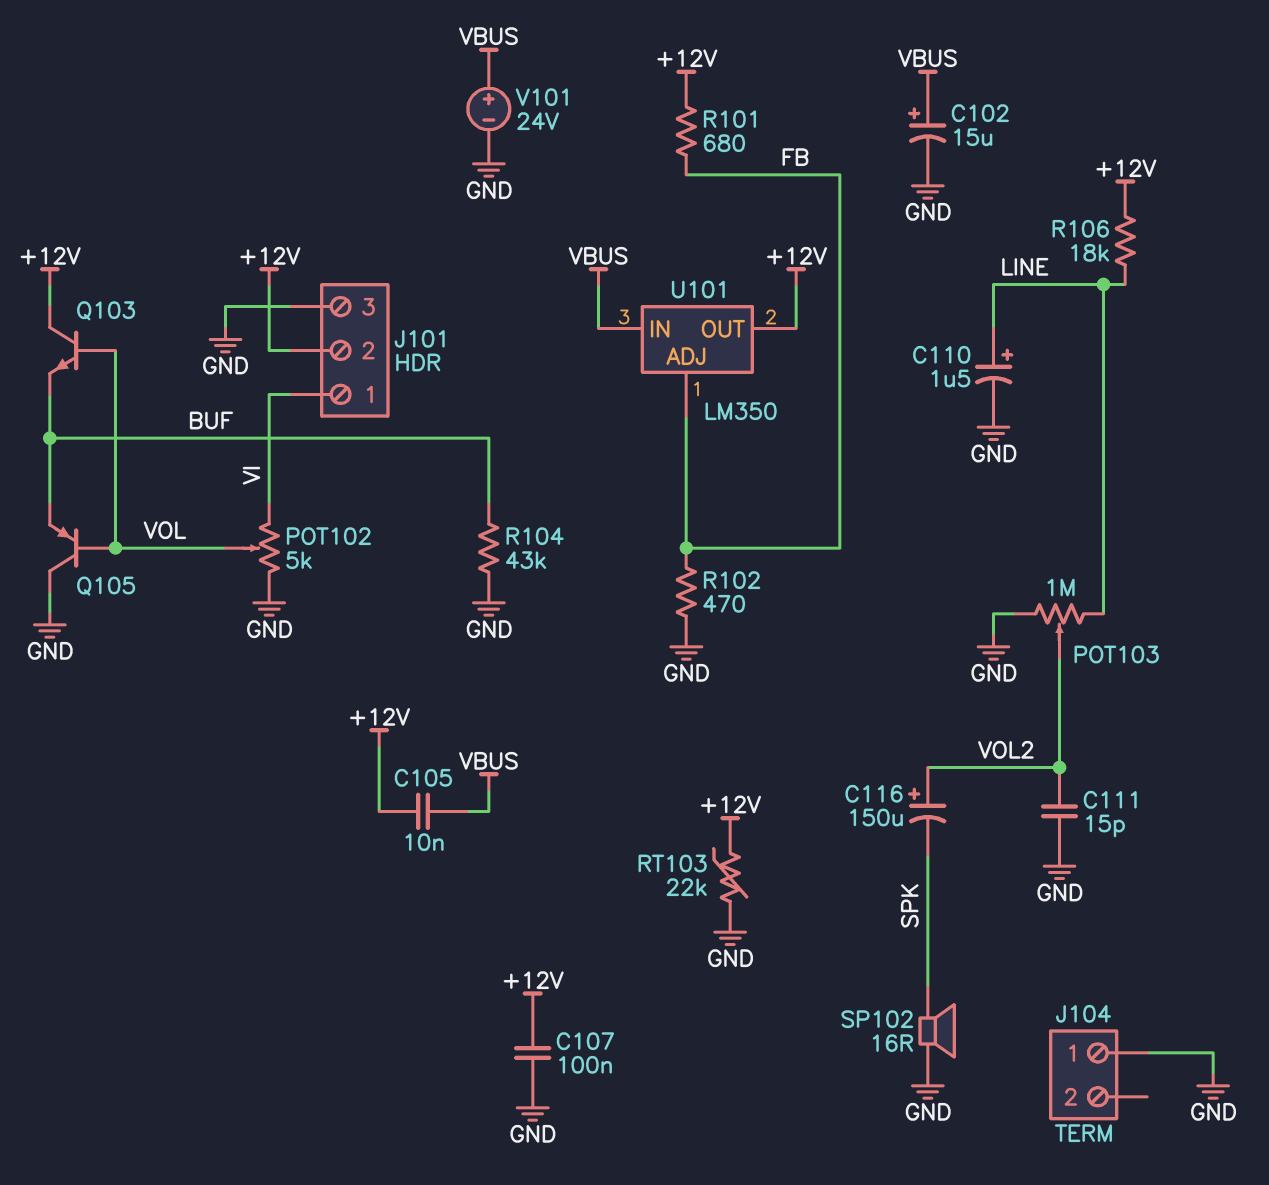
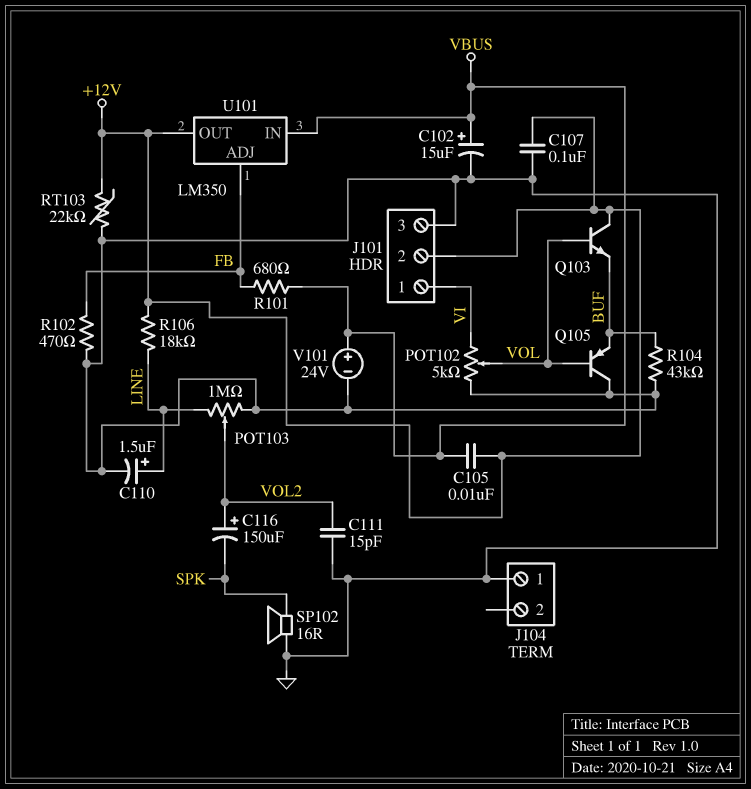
R101: 680 (+12V, FB) -> 680 (FB, VBUS)

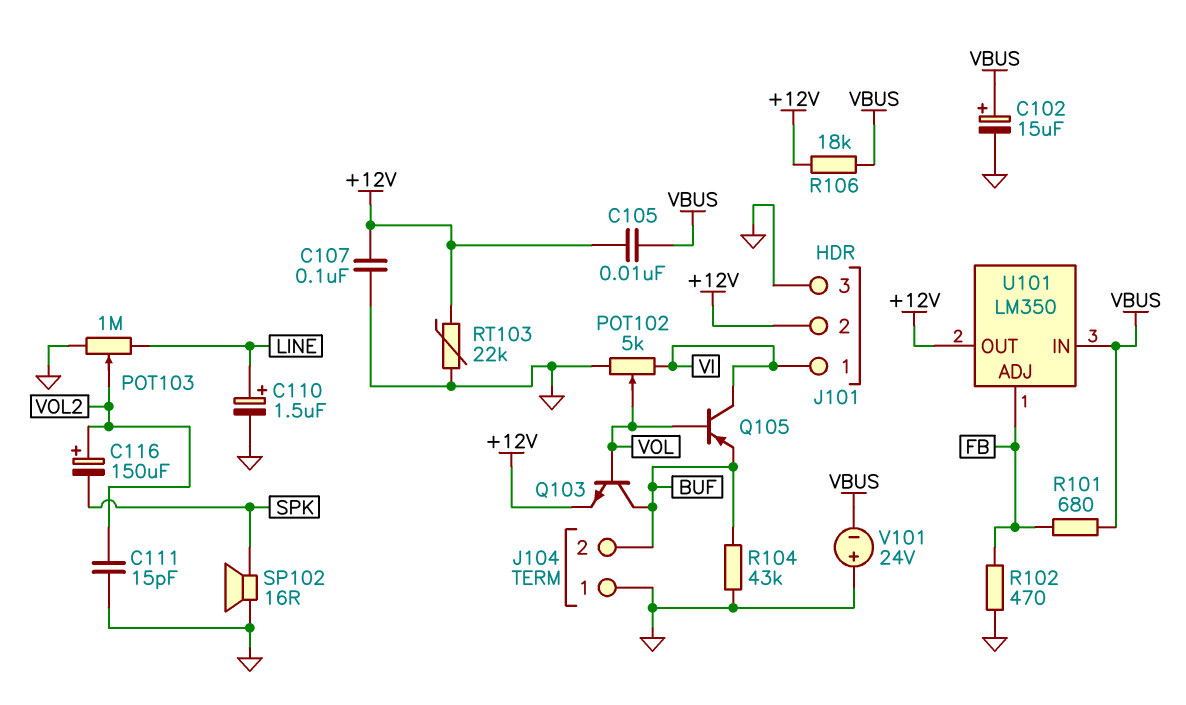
J104 pin 2: none -> BUF
Q103: NPN (B VOL, C +12V, E BUF) -> NPN (B VOL, C BUF, E +12V)
Q105: PNP (B VOL, C GND, E BUF) -> PNP (B VOL, C VI, E BUF)
R106: 18k (+12V, LINE) -> 18k (+12V, VBUS)
V101: 24V (plus VBUS, minus GND) -> 24V (plus GND, minus VBUS)

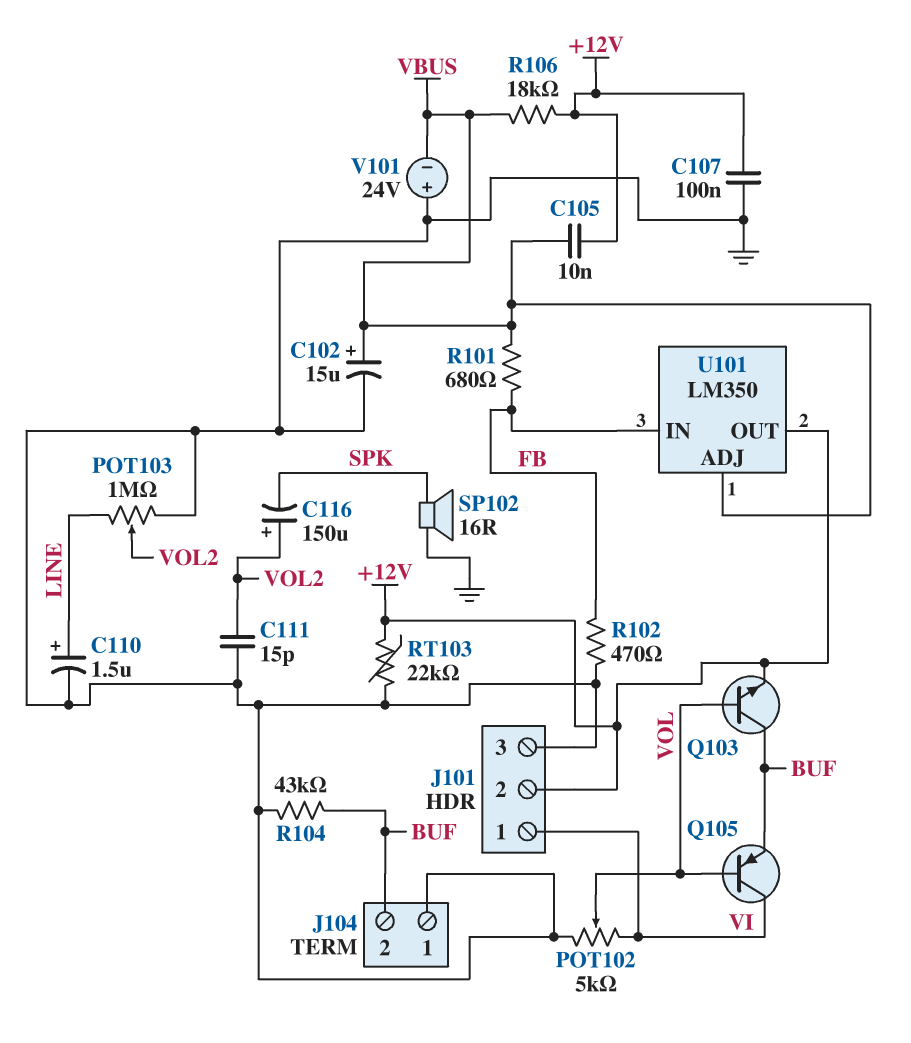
U101 pin ADJ: FB -> VBUS
U101 pin IN: VBUS -> FB

